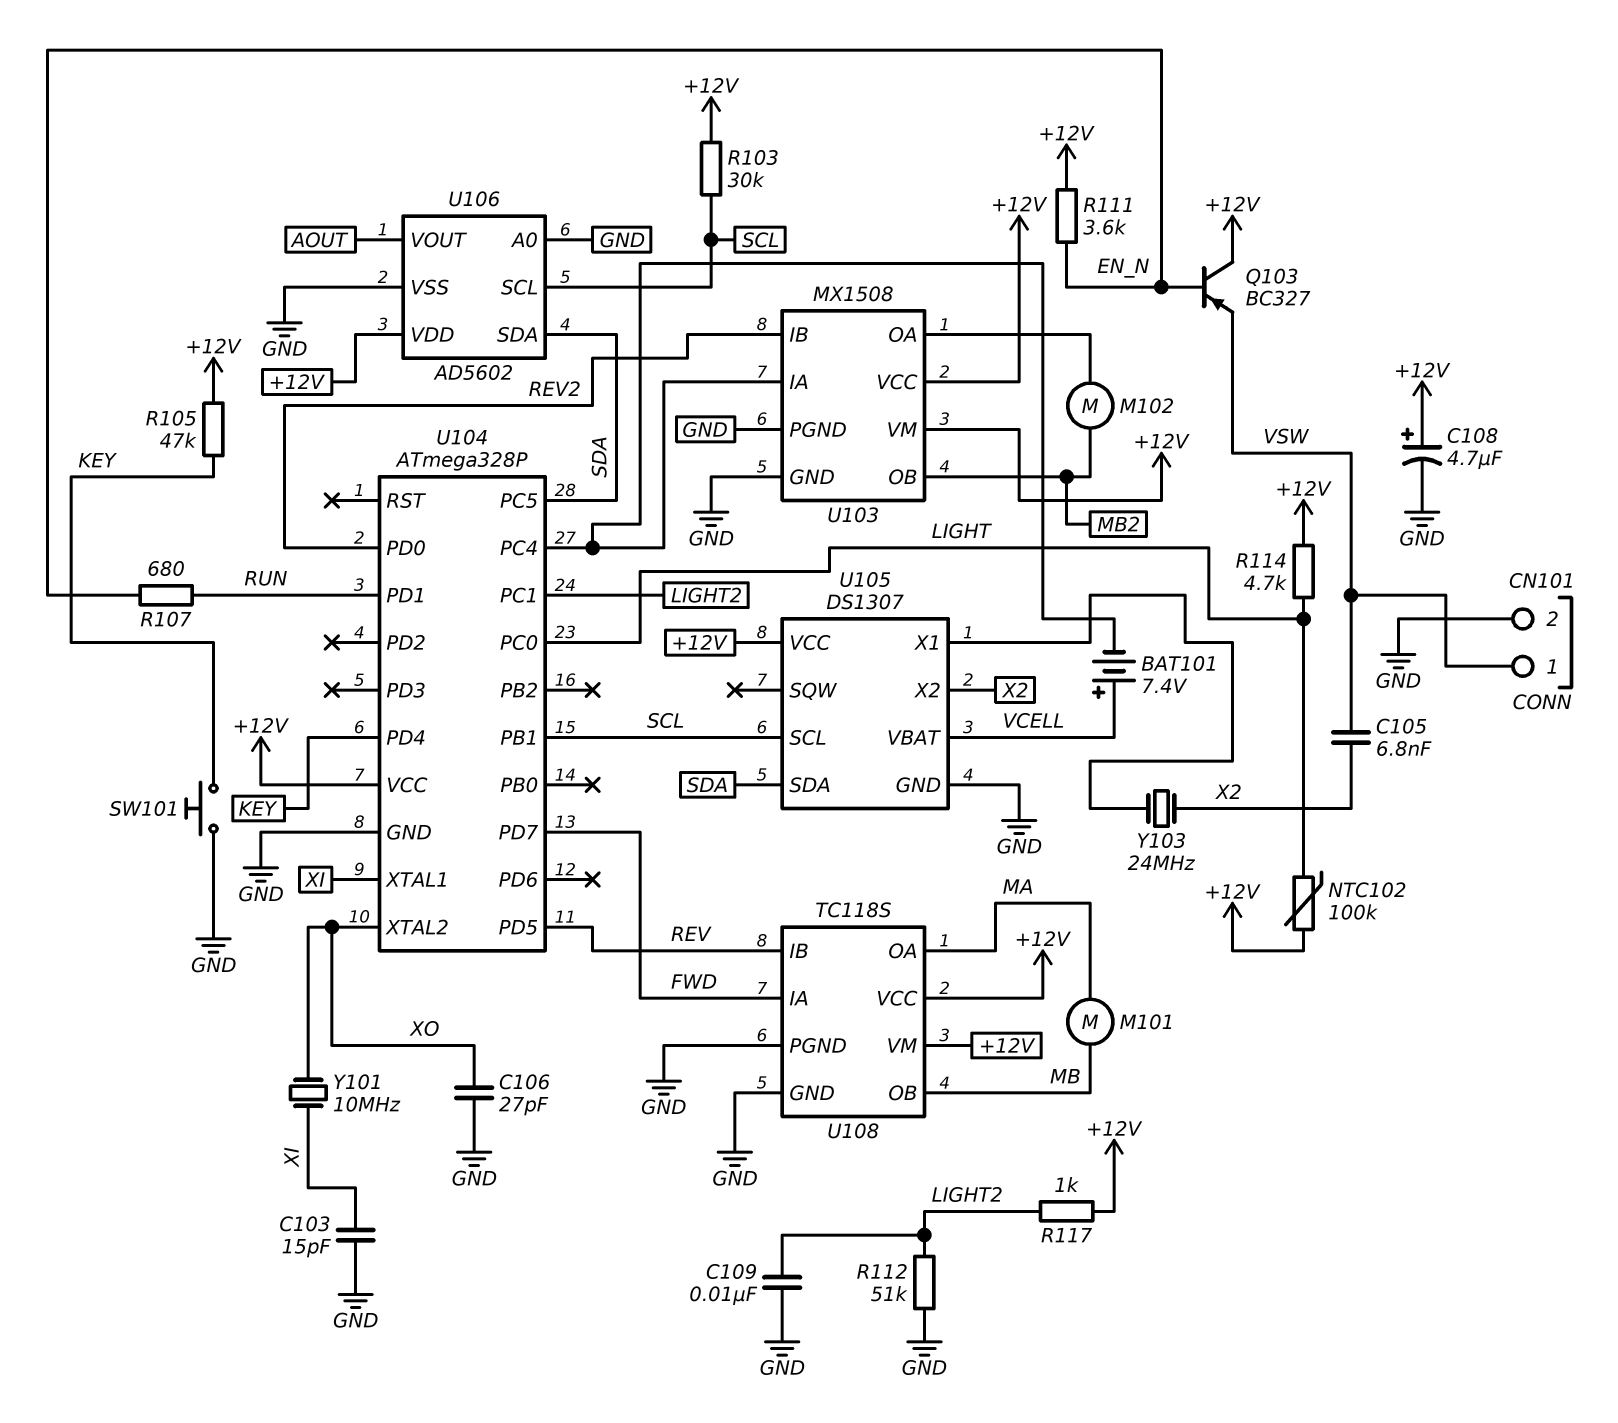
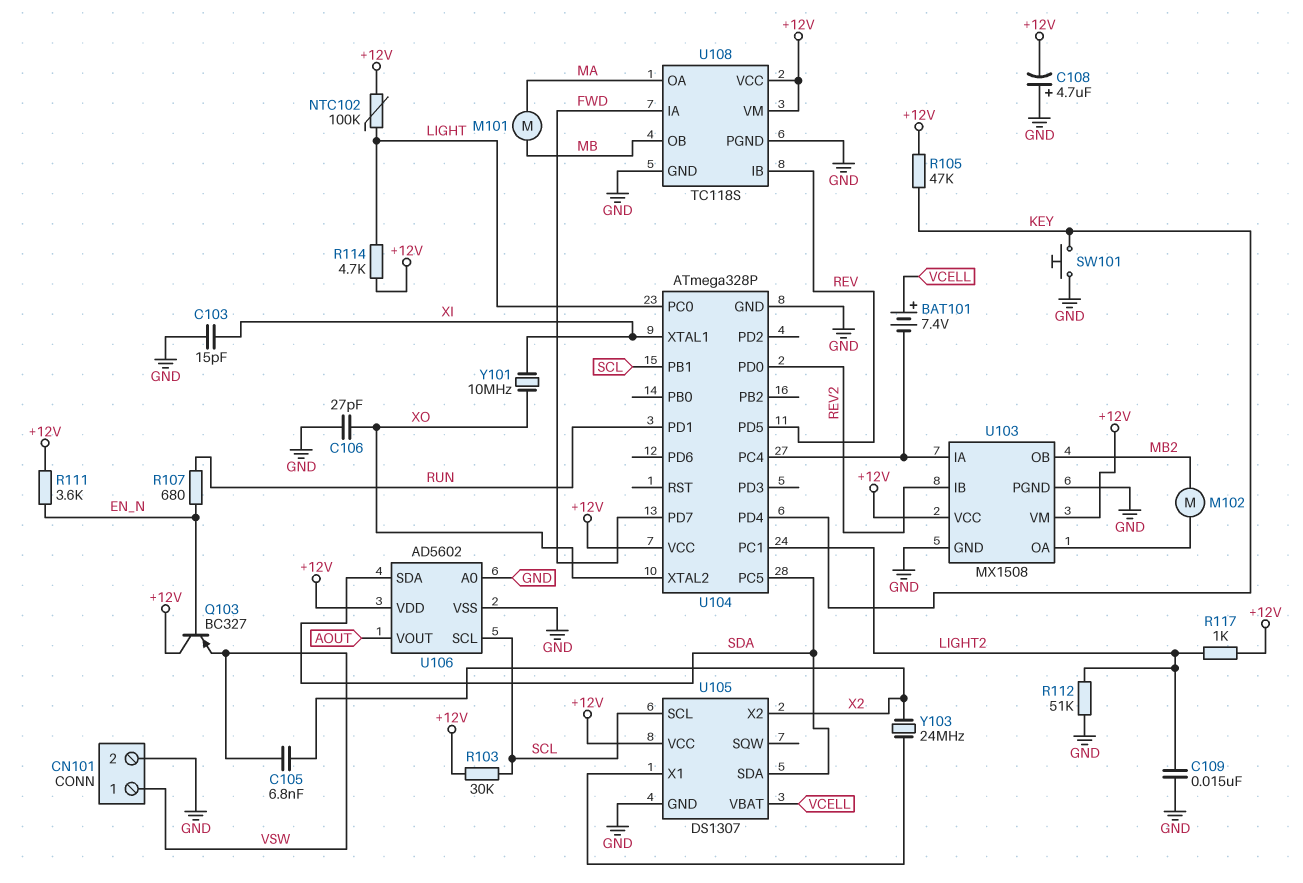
C108: 4.7uF (plus +12V, minus GND) -> 4.7uF (plus GND, minus +12V)
C109: 10nF (GND, LIGHT2) -> 15nF (GND, LIGHT2)

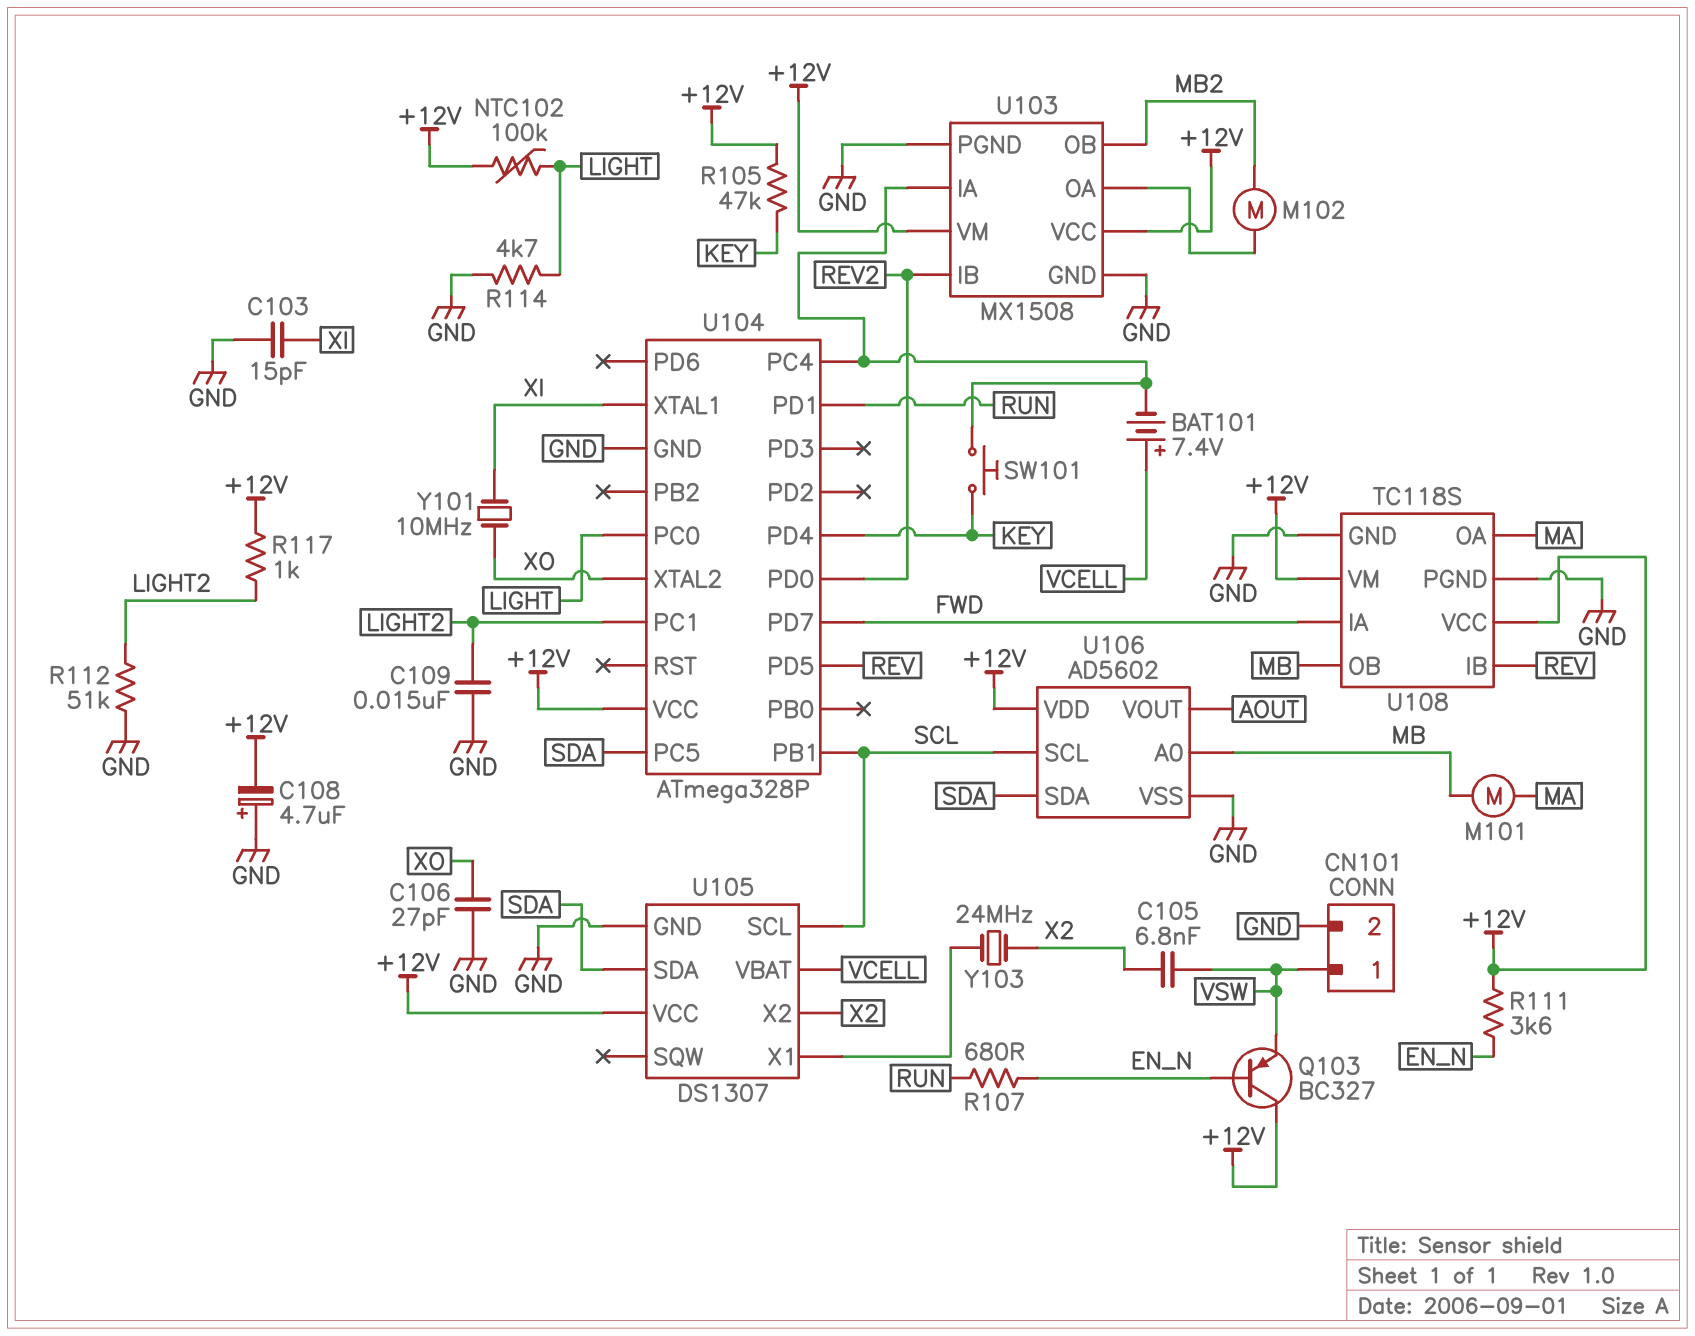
R103: 30k (+12V, SCL) -> none
R114: 4.7k (+12V, LIGHT) -> 4.7k (GND, LIGHT)
SW101: button (GND, KEY) -> button (KEY, U103/IA)
U106 pin A0: GND -> MB

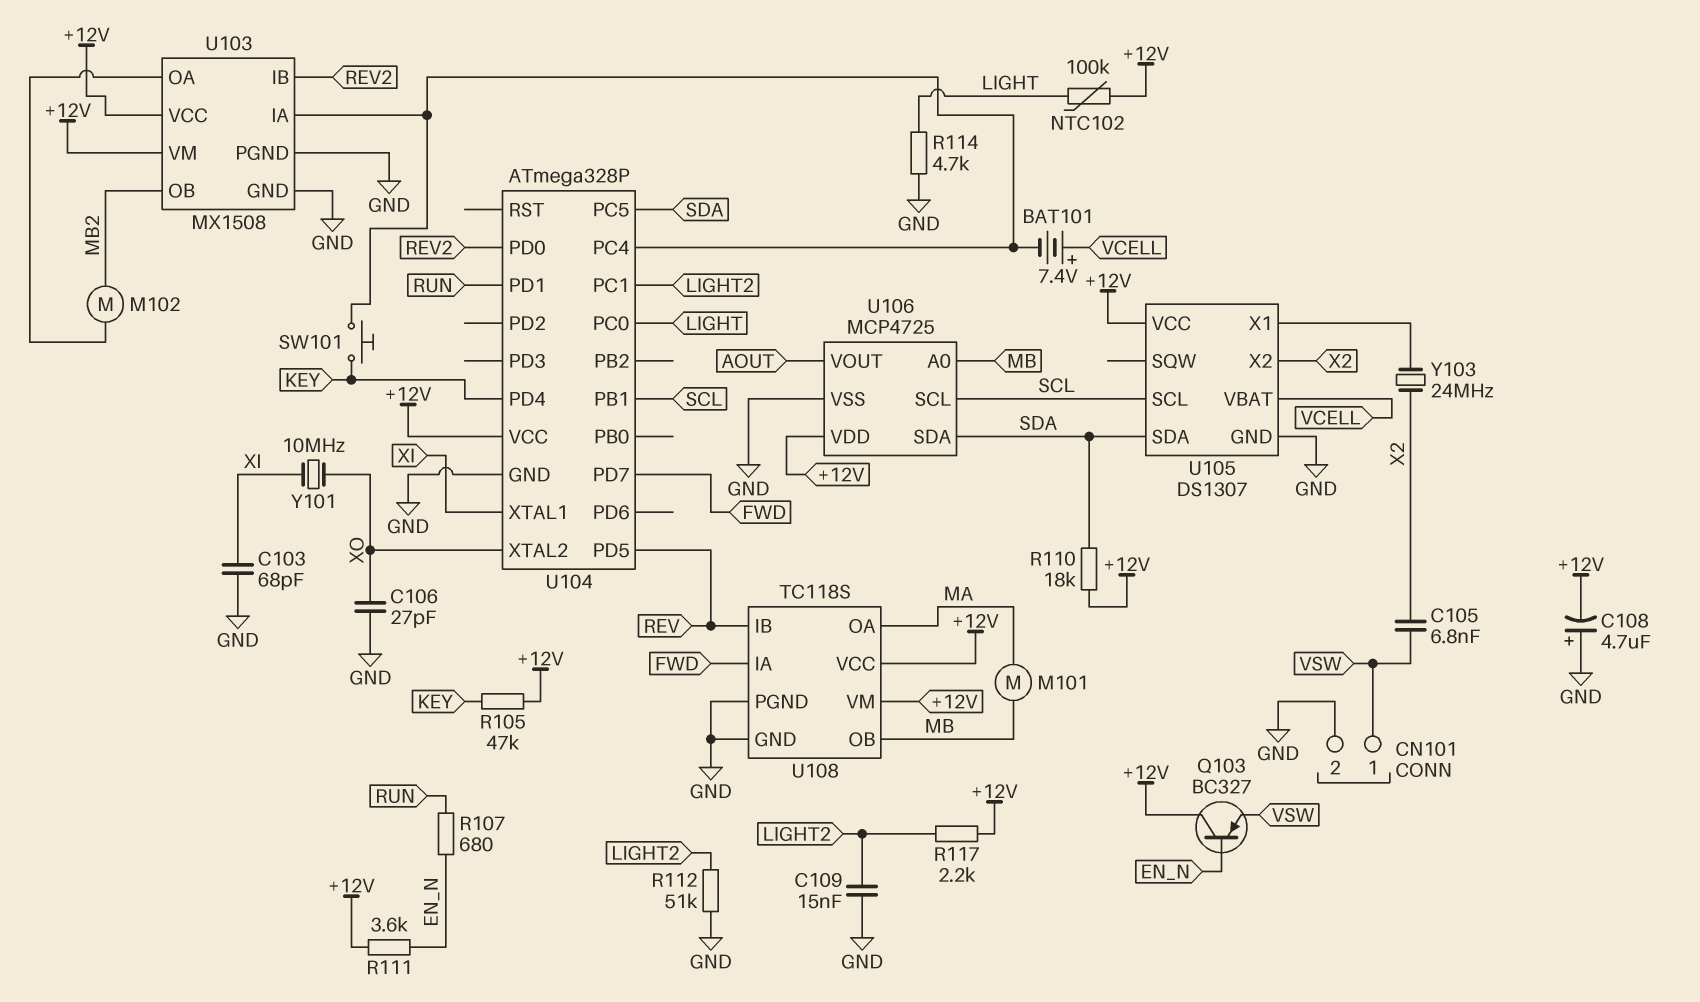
C103: 15pF (GND, XI) -> 68pF (GND, XI)
R110: none -> 18k (+12V, SDA)
R117: 1k (+12V, LIGHT2) -> 2.2k (+12V, LIGHT2)
U106: AD5602 -> MCP4725

